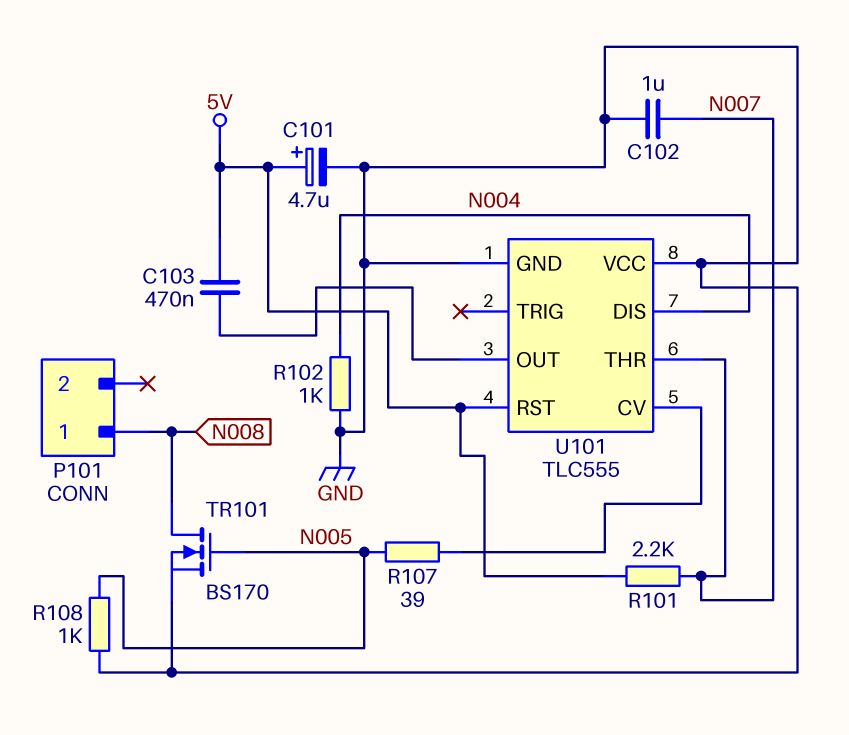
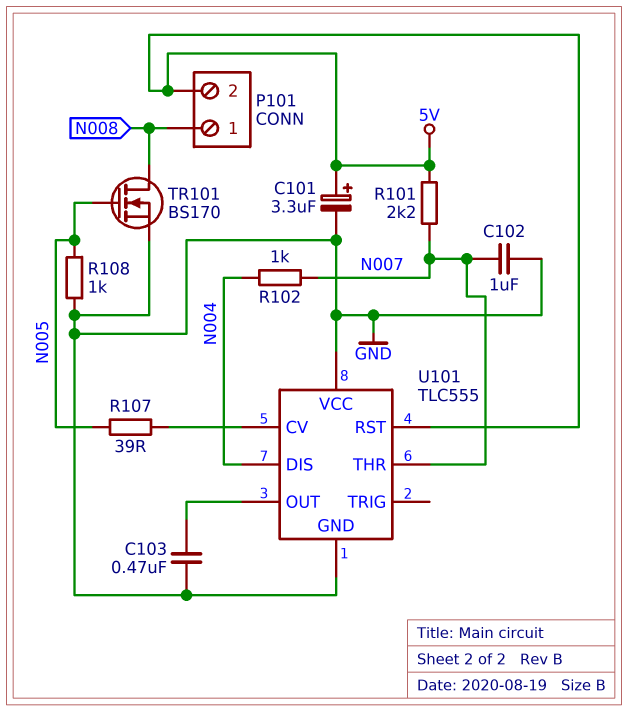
C101: 4.7uF (plus 5V, minus GND) -> 3.3uF (plus 5V, minus GND)
C103: 470nF (5V, U101/OUT) -> 470nF (GND, U101/OUT)
P101 pin 2: none -> 5V
R102: 1k (GND, N004) -> 1k (N004, N007)

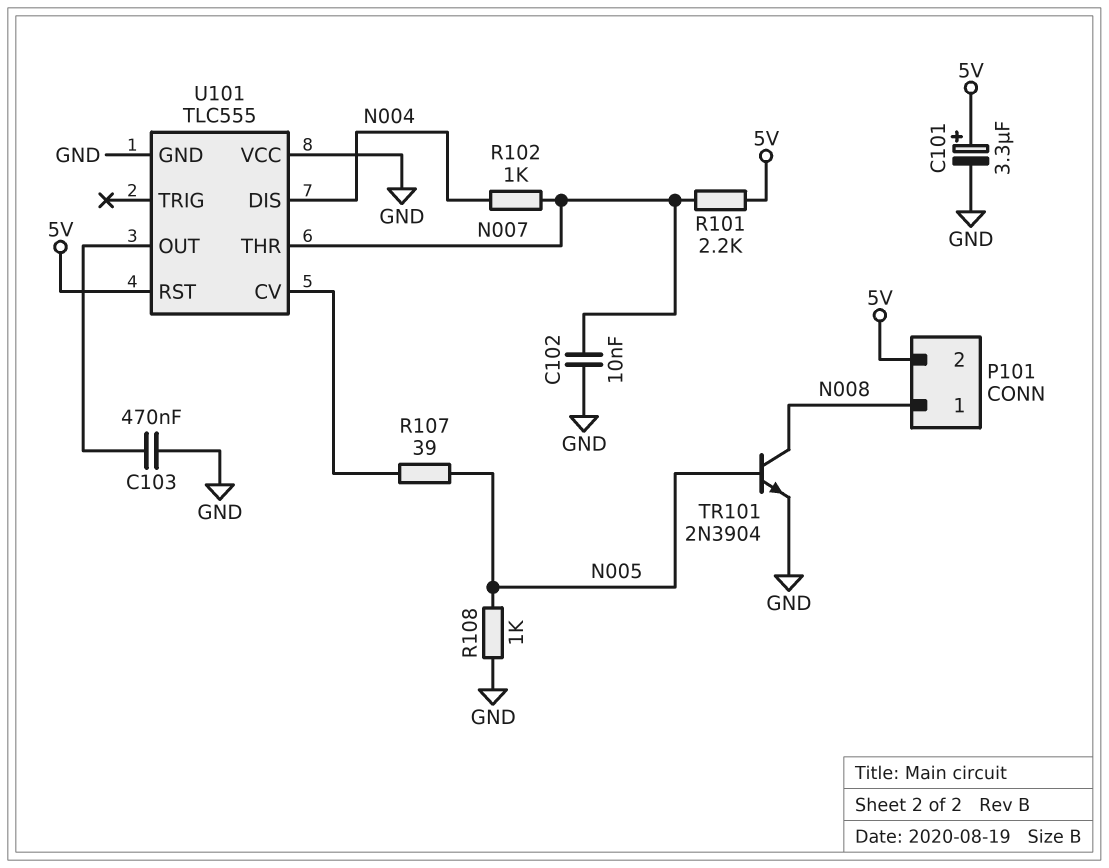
C102: 1uF (GND, N007) -> 10nF (GND, N007)
TR101: NMOS BS170 (G N005, D N008, S GND) -> NPN 2N3904 (B N005, C N008, E GND)

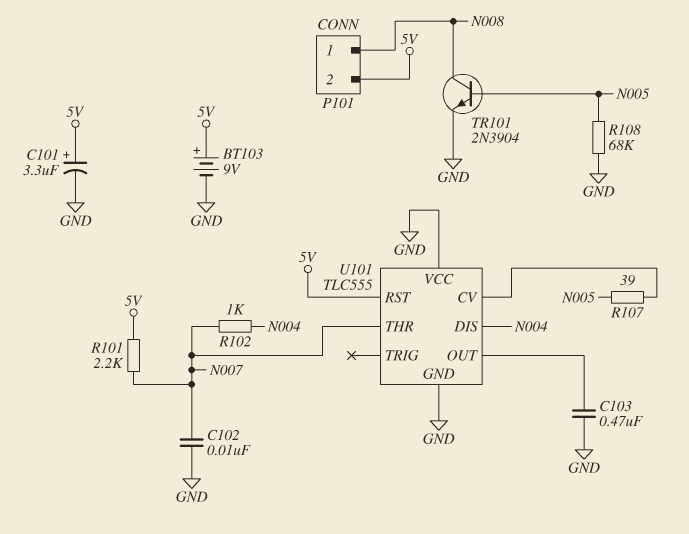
BT103: none -> 9V (plus 5V, minus GND)
R108: 1k (GND, N005) -> 68k (GND, N005)

